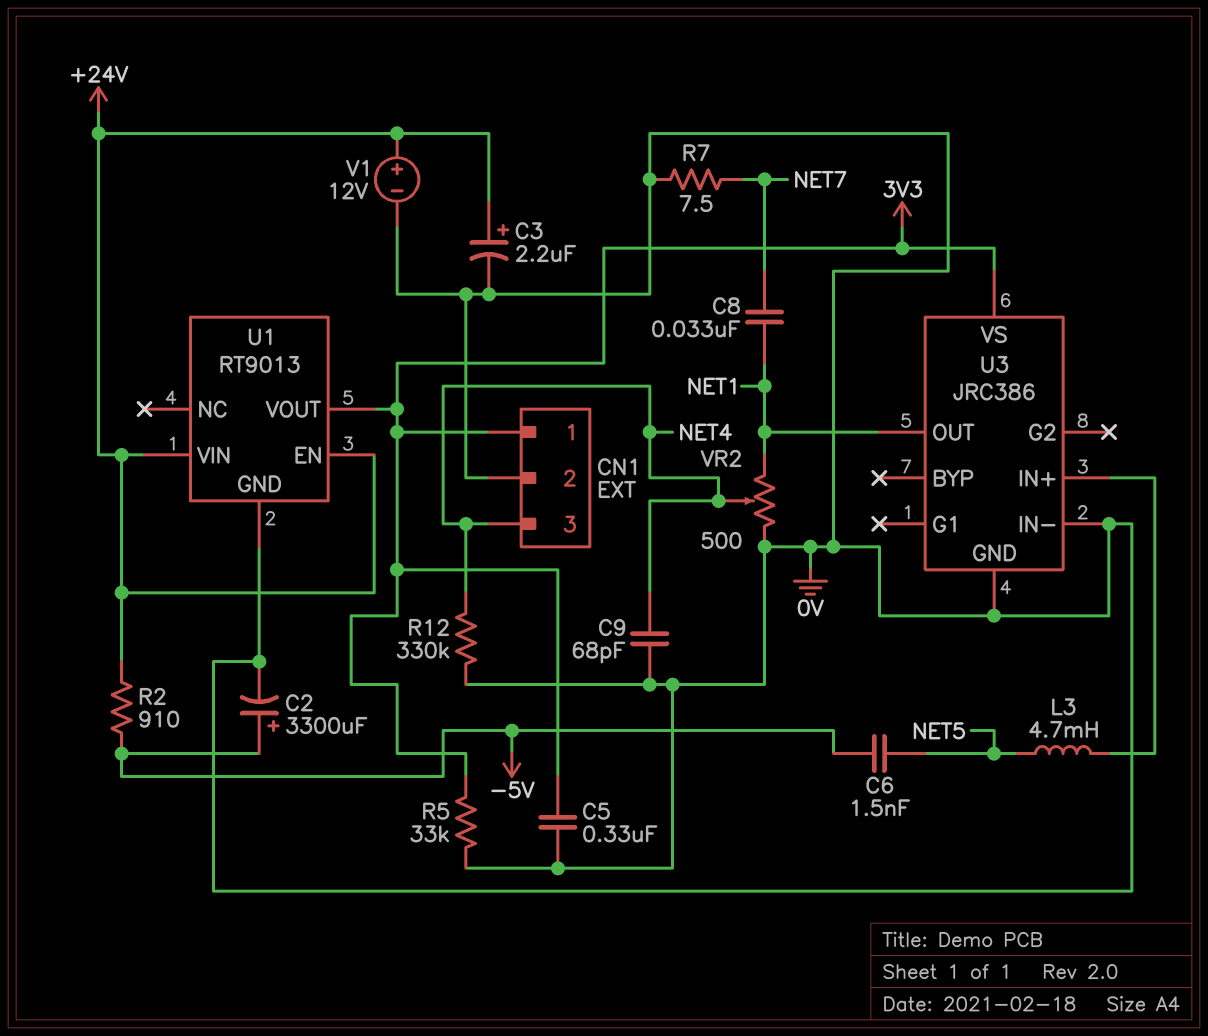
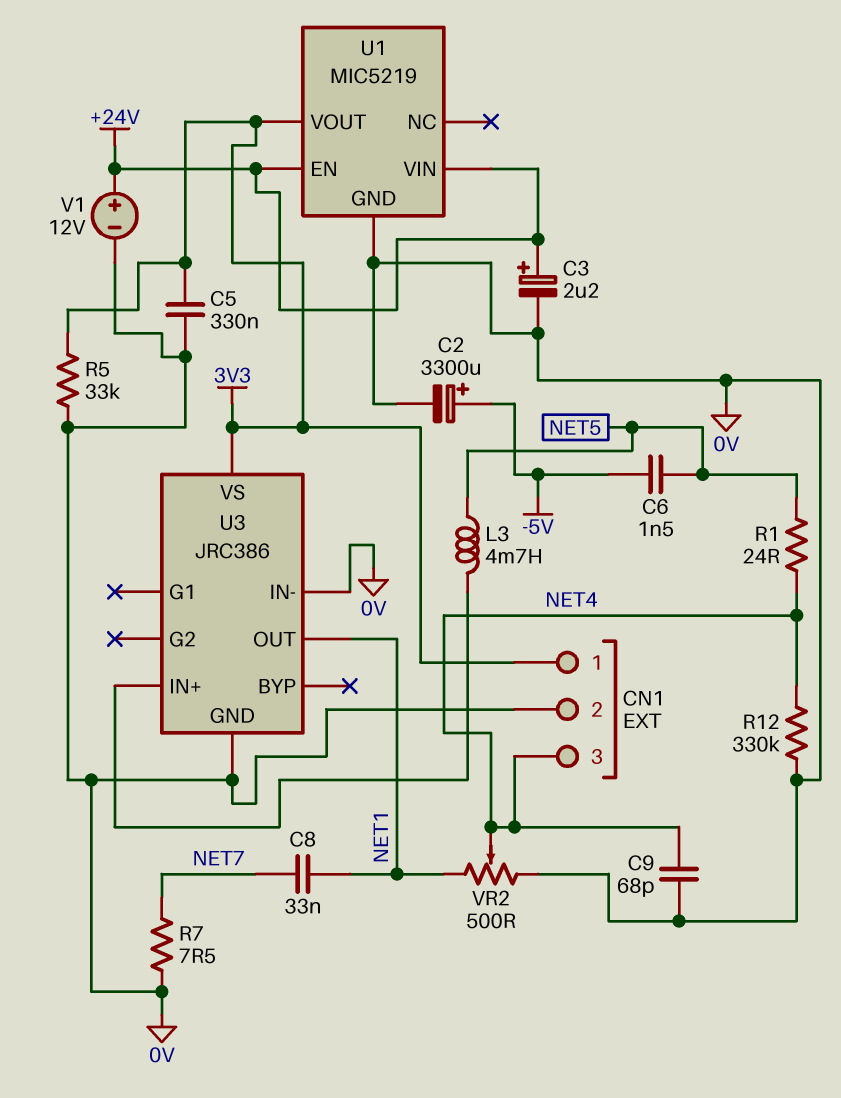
R1: none -> 24 (NET4, NET5)
R2: 910 (+24V, -5V) -> none
U1: RT9013 -> MIC5219

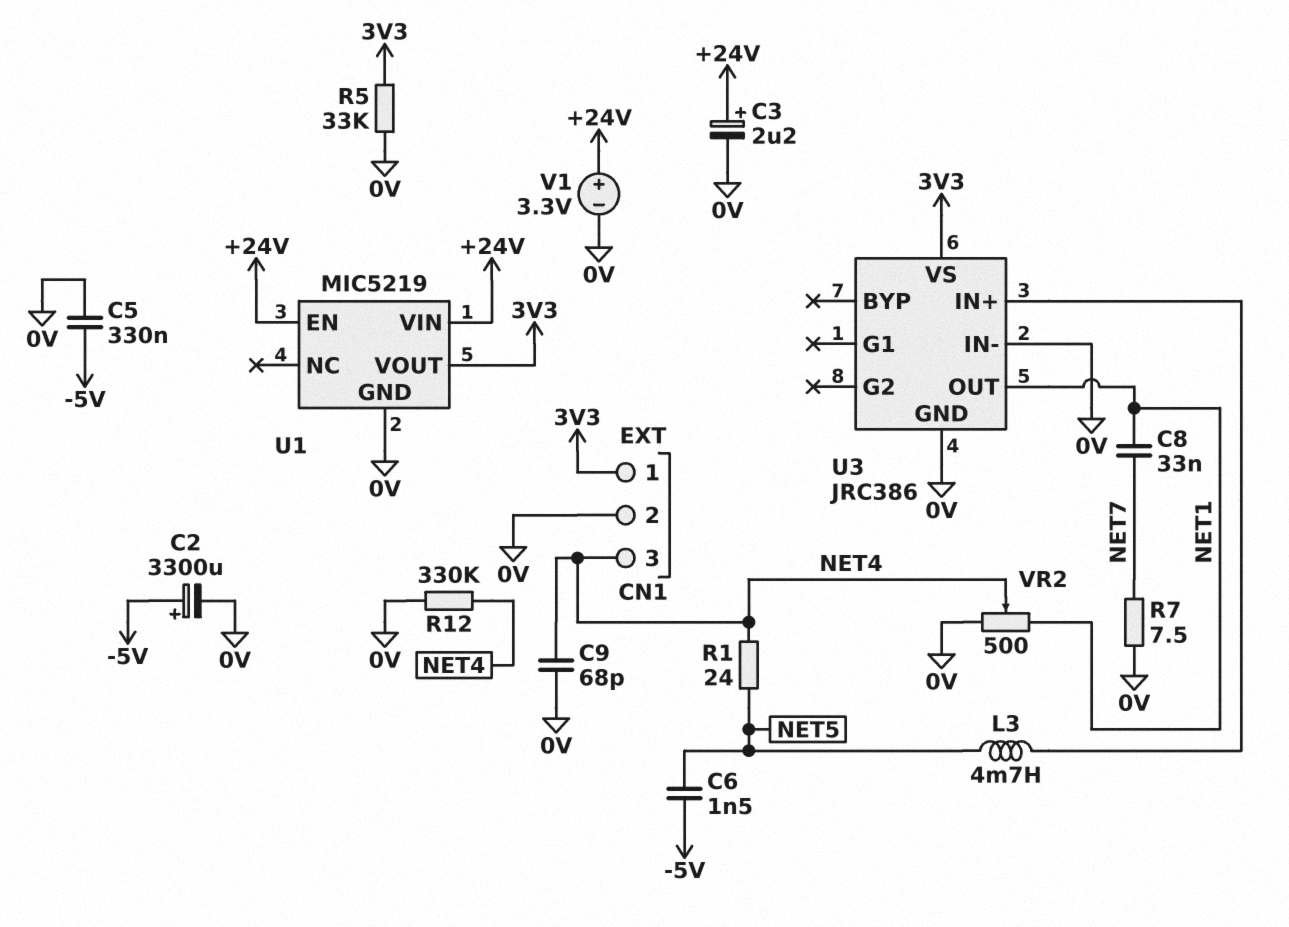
C5: 330nF (0V, 3V3) -> 330nF (-5V, 0V)
V1: 12V (plus +24V, minus 0V) -> 3.3V (plus +24V, minus 0V)

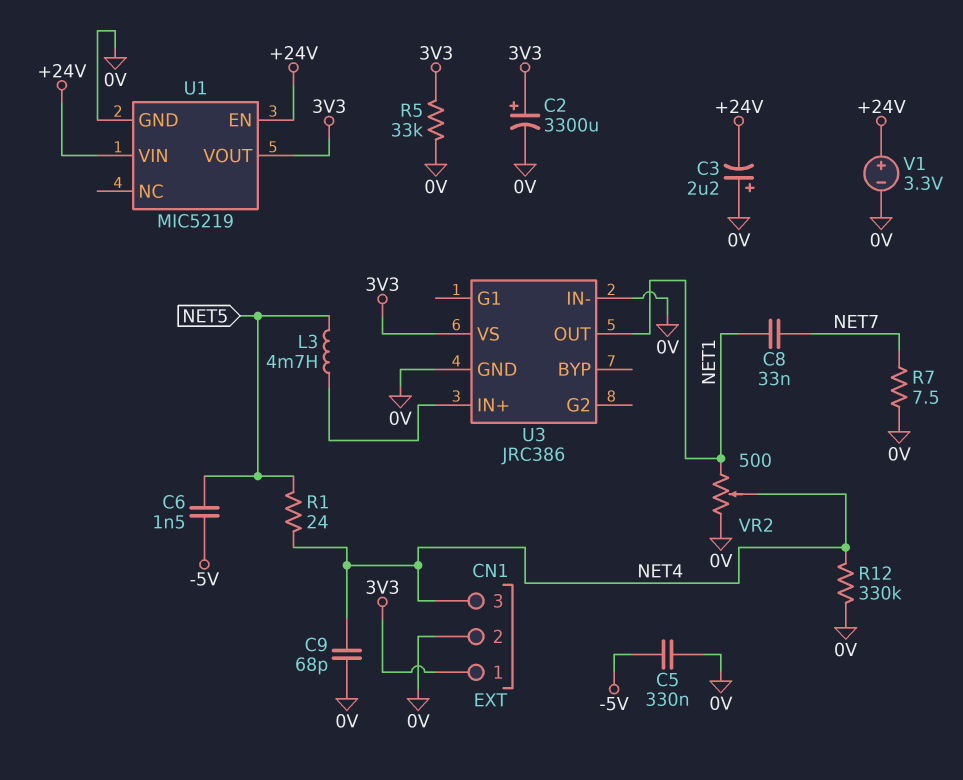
C2: 3300uF (plus -5V, minus 0V) -> 3300uF (plus 3V3, minus 0V)
C3: 2.2uF (plus +24V, minus 0V) -> 2.2uF (plus 0V, minus +24V)

